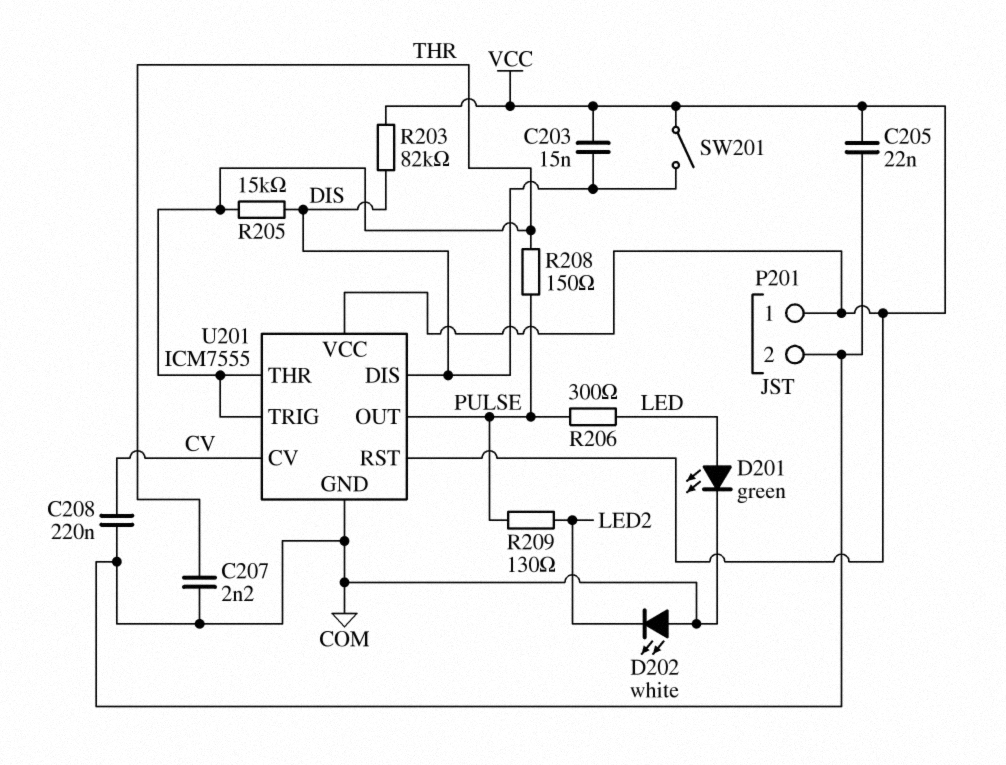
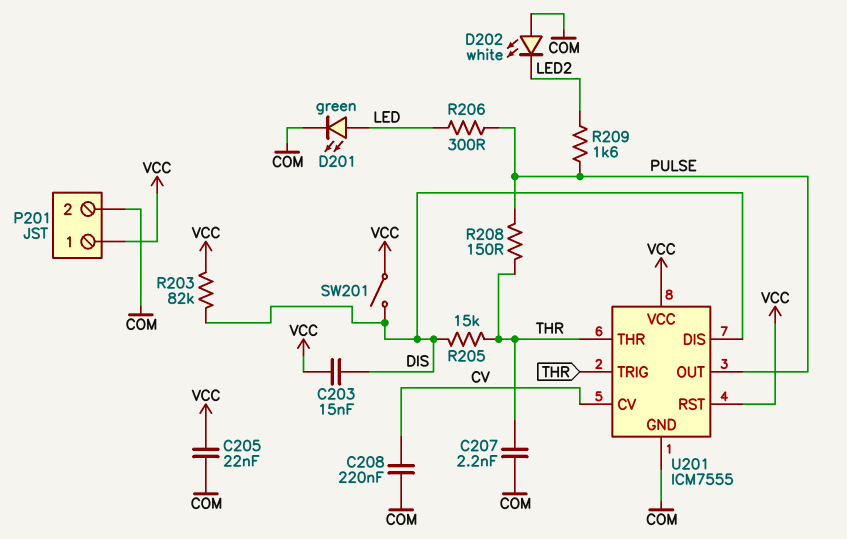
R209: 130 (LED2, PULSE) -> 1.6k (LED2, PULSE)

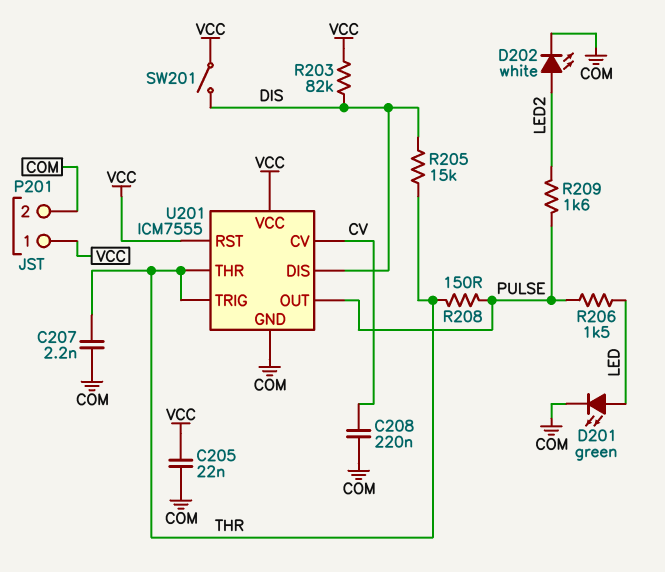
C203: 15nF (DIS, VCC) -> none
D202: LED white (A COM, K LED2) -> LED white (A LED2, K COM)
R206: 300 (LED, PULSE) -> 1.5k (LED, PULSE)

